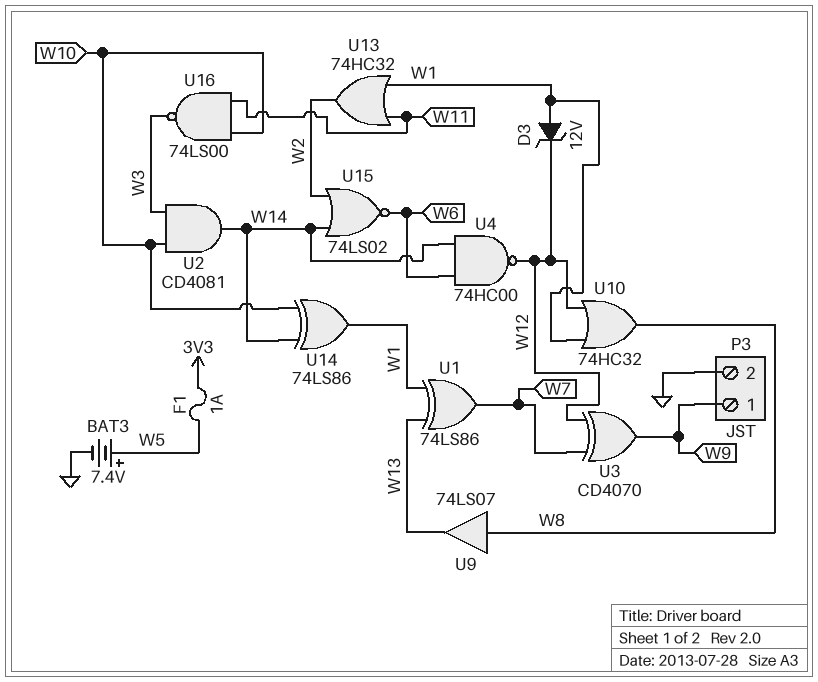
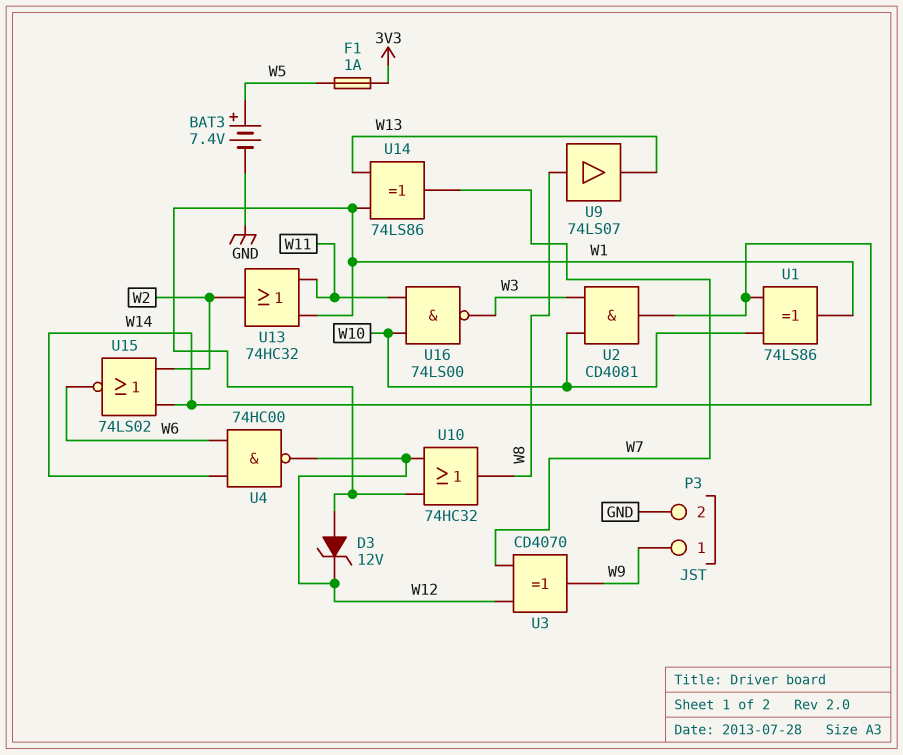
U1: XOR 74LS86 (in W1, in W13, out W7) -> XOR 74LS86 (in W10, in W14, out W1)
U14: XOR 74LS86 (in W10, in W14, out W1) -> XOR 74LS86 (in W1, in W13, out W7)

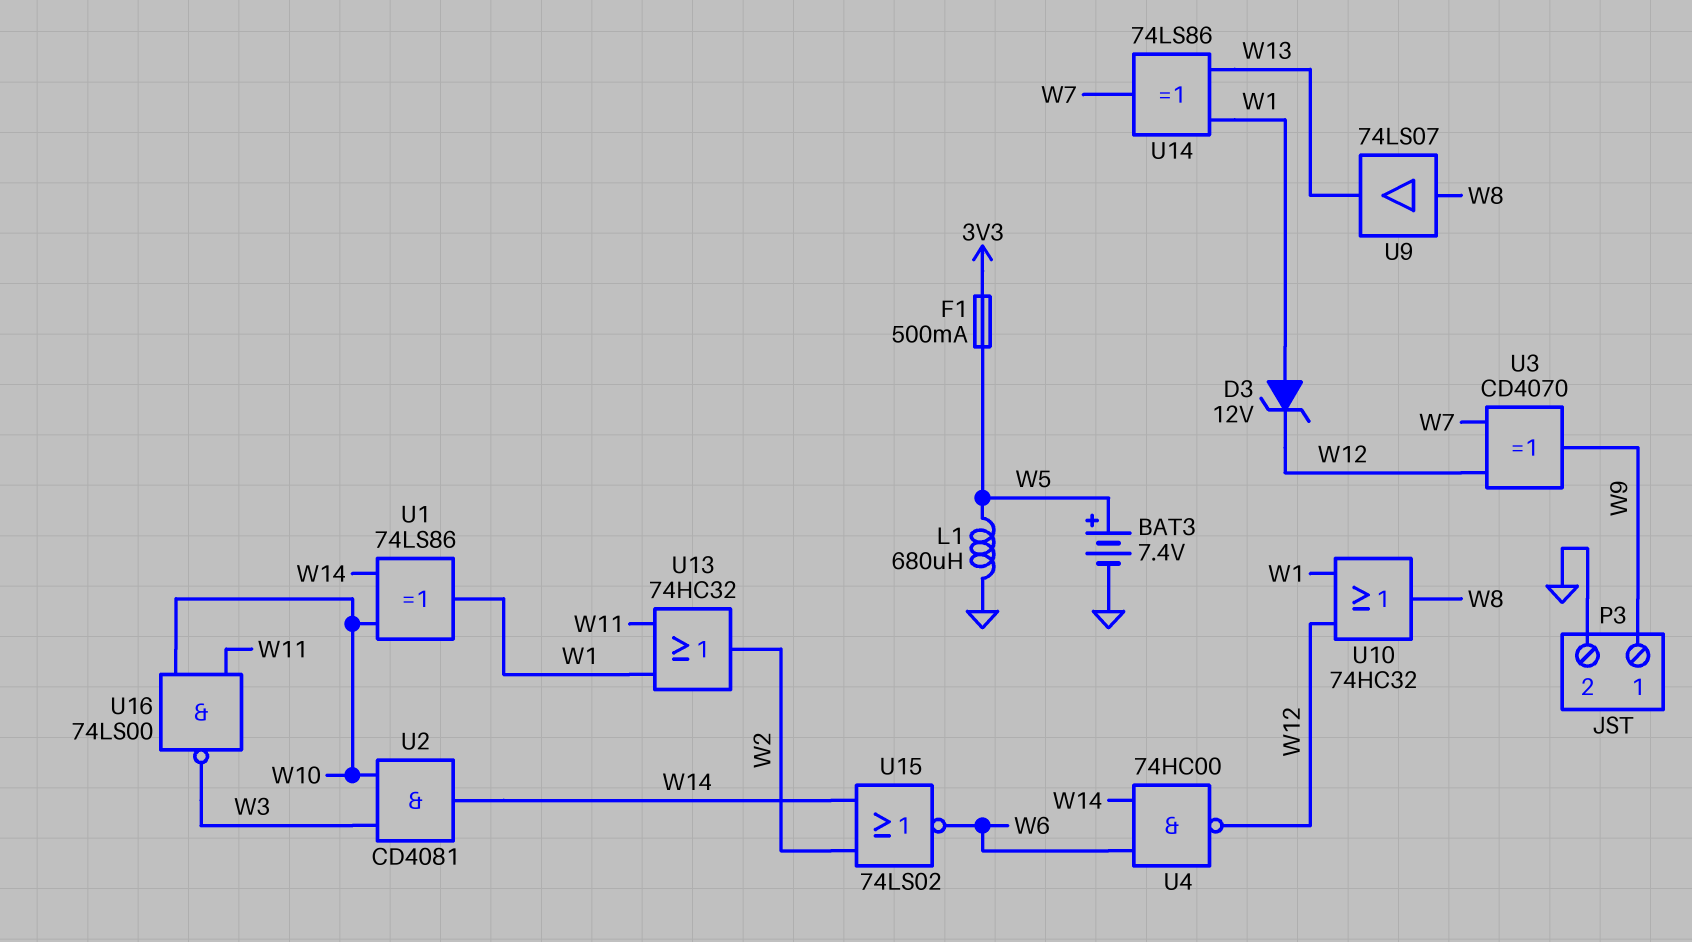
F1: 1A (3V3, W5) -> 500mA (3V3, W5)
L1: none -> 680uH (GND, W5)

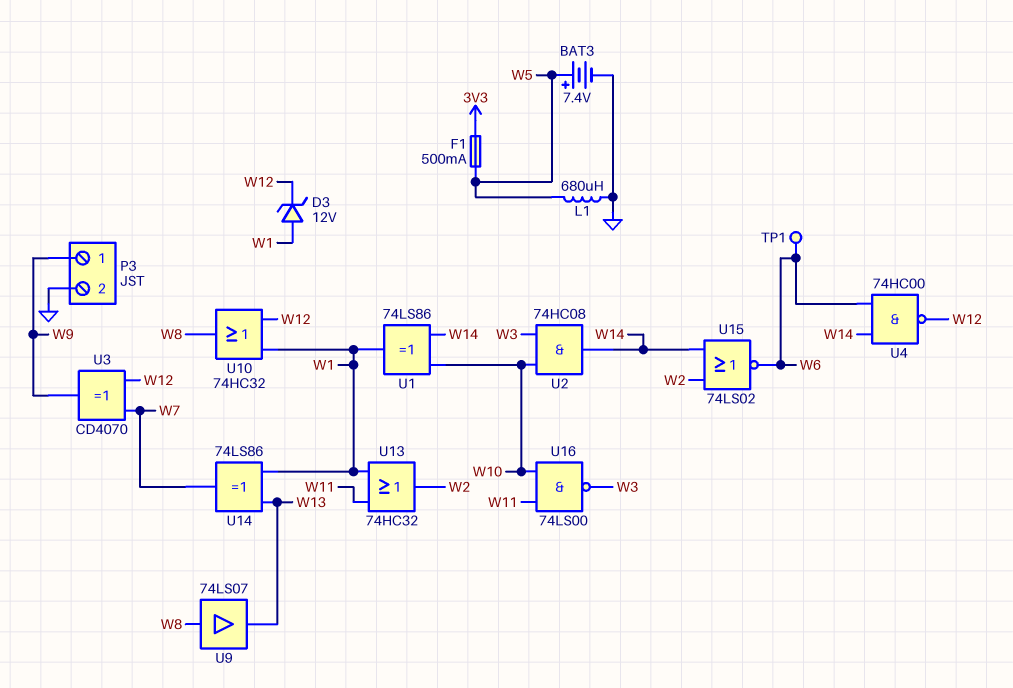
TP1: none -> test point (W6)
U2: AND CD4081 (in W3, in W10, out W14) -> AND 74HC08 (in W3, in W10, out W14)

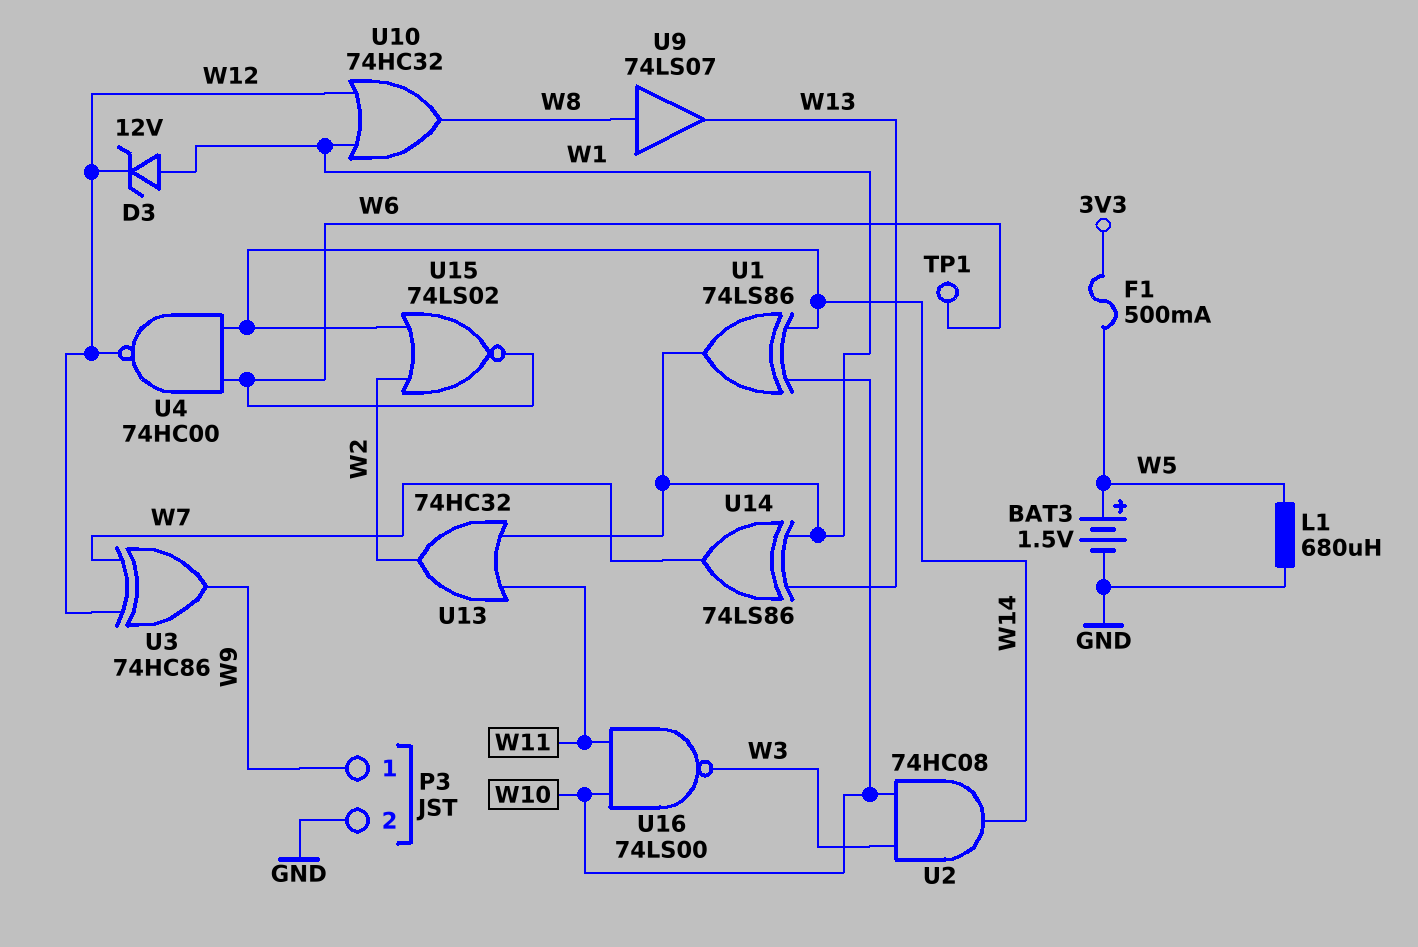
BAT3: 7.4V (plus W5, minus GND) -> 1.5V (plus W5, minus GND)
U3: XOR CD4070 (in W7, in W12, out W9) -> XOR 74HC86 (in W7, in W12, out W9)

